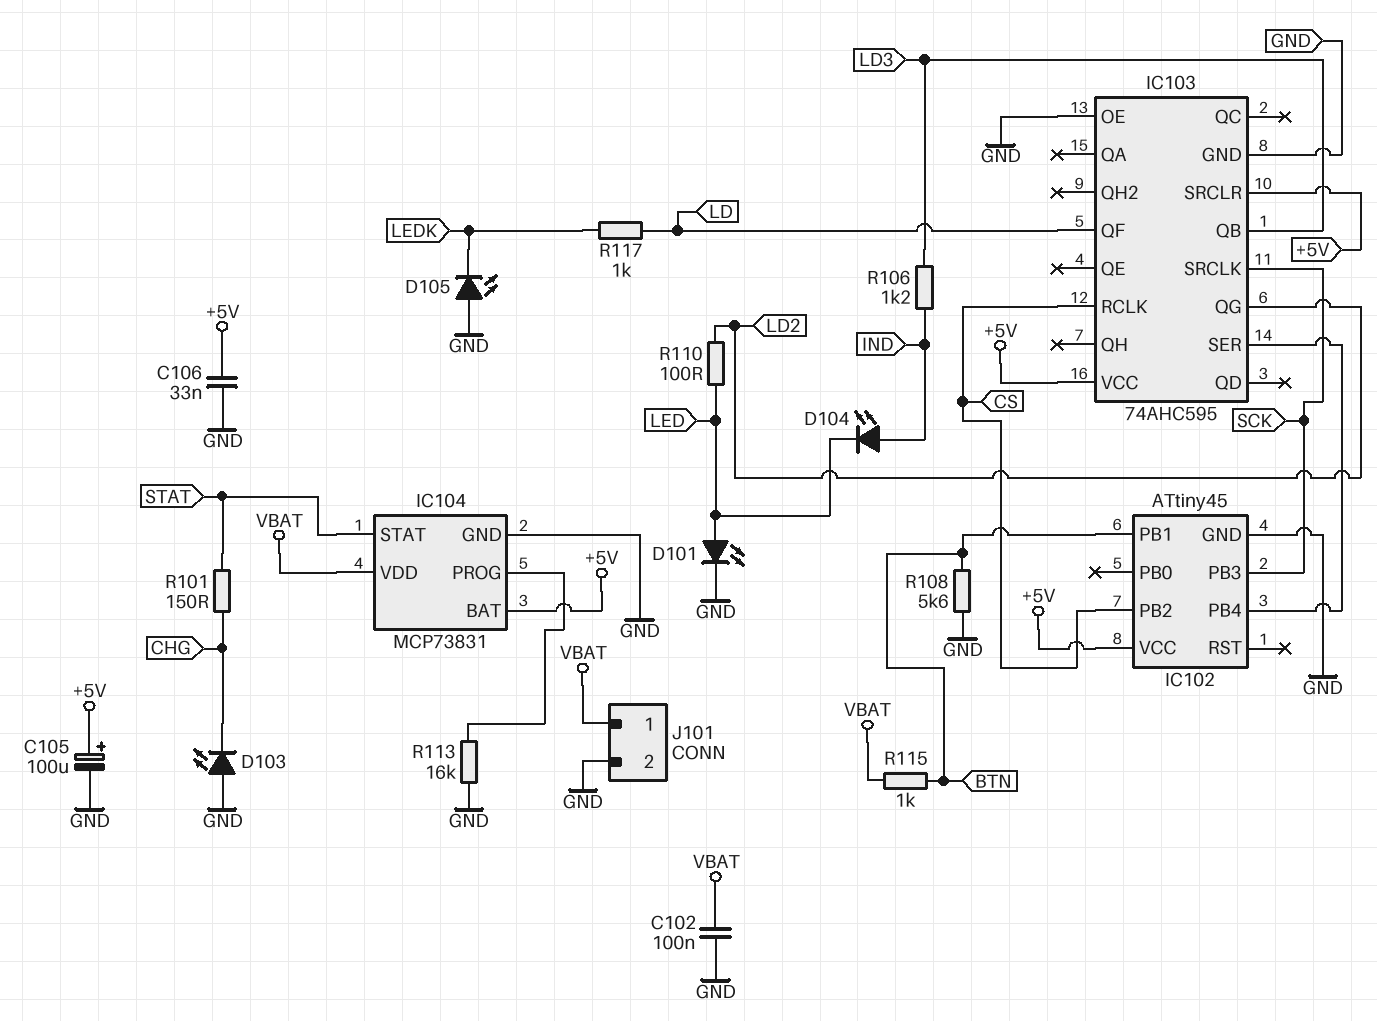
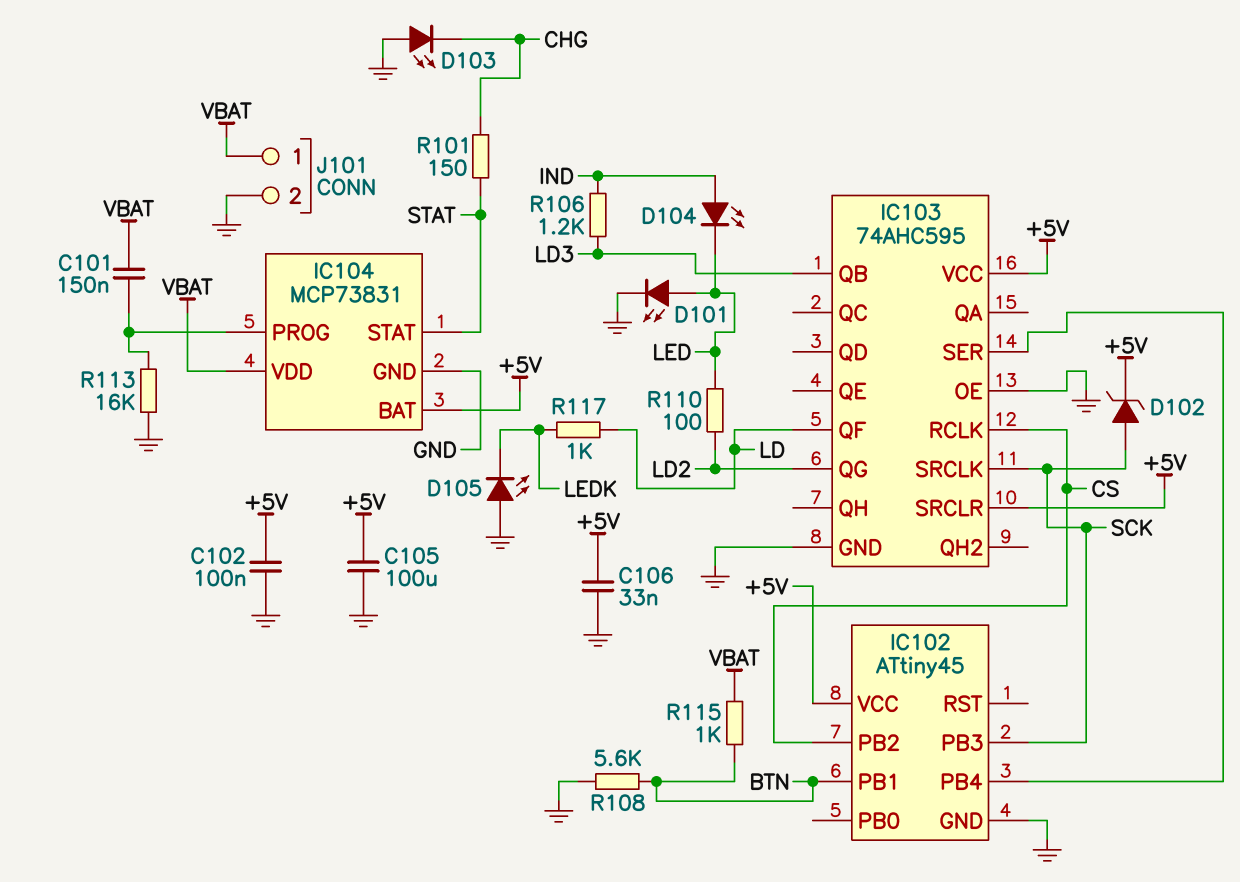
C101: none -> 150nF (IC104/PROG, VBAT)
C102: 100nF (GND, VBAT) -> 100nF (+5V, GND)
C105: 100uF (plus +5V, minus GND) -> 100uF (+5V, GND)
D102: none -> zener (A SCK, K +5V)

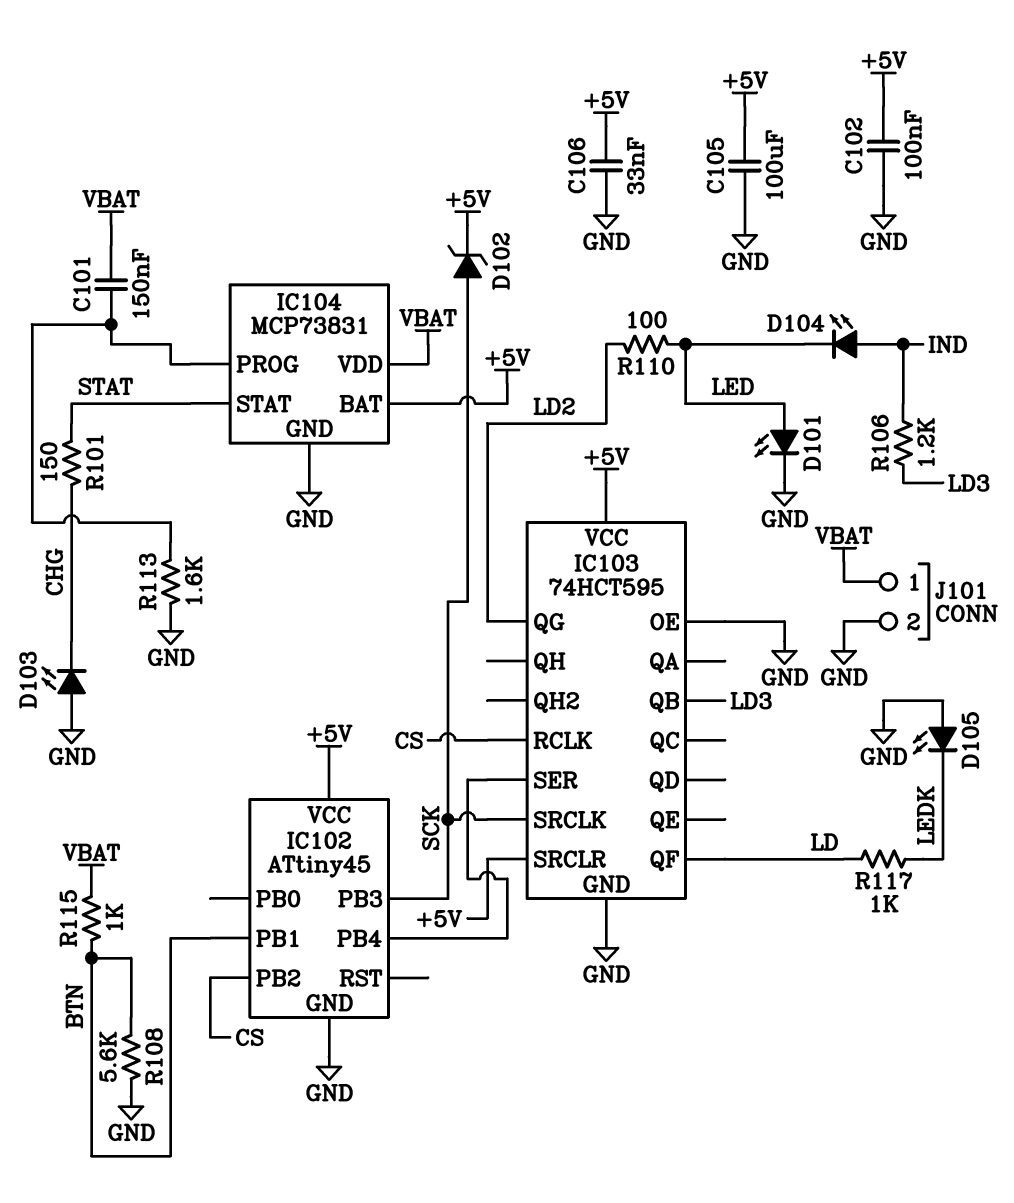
IC103: 74AHC595 -> 74HCT595
R113: 16k (GND, IC104/PROG) -> 1.6k (GND, IC104/PROG)

